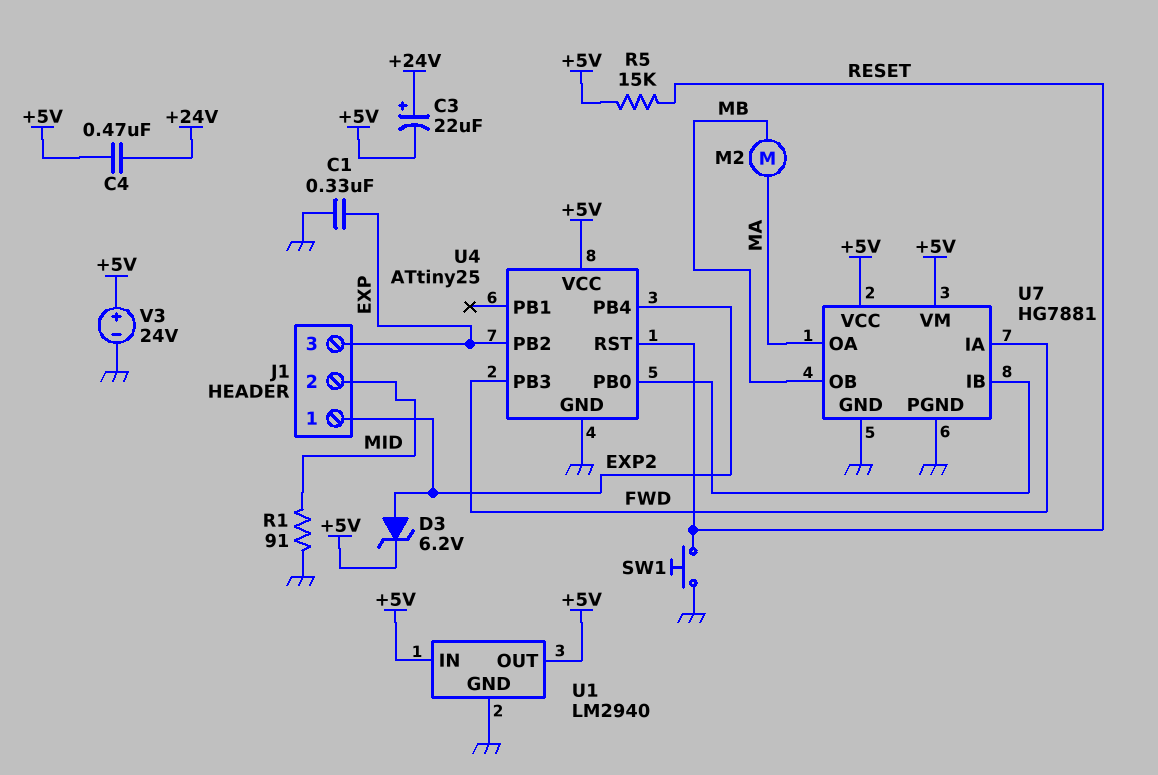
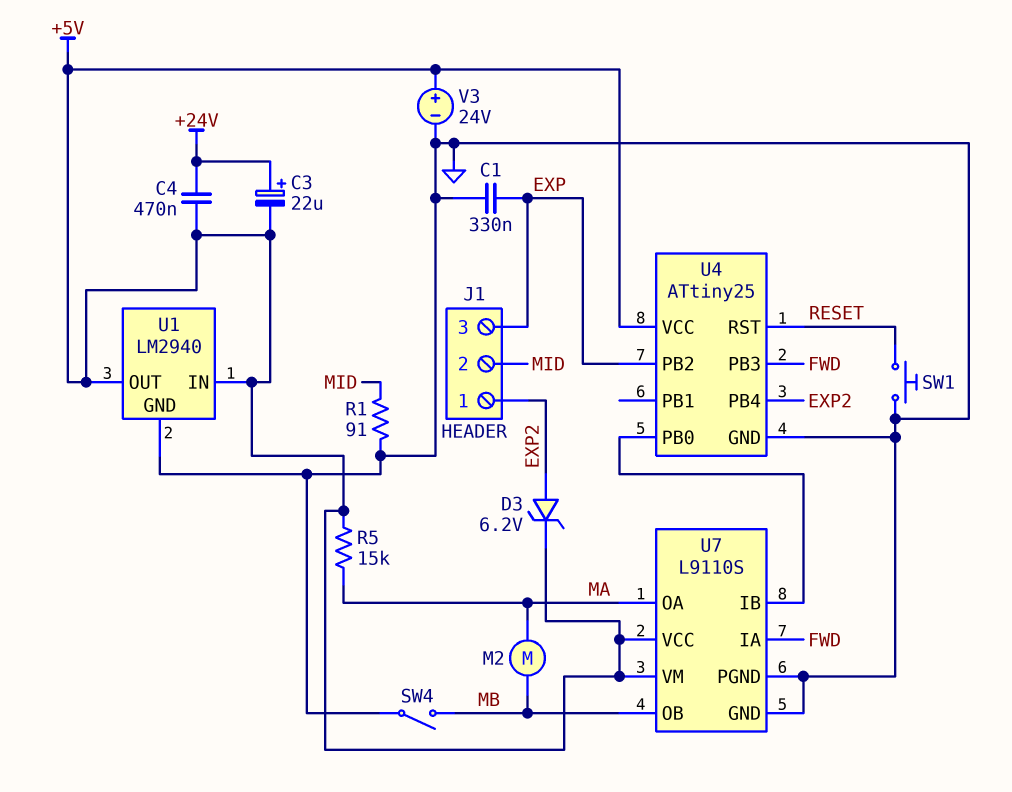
R5: 15k (+5V, RESET) -> 15k (+5V, MA)
SW4: none -> switch (GND, MB)
U7: HG7881 -> L9110S

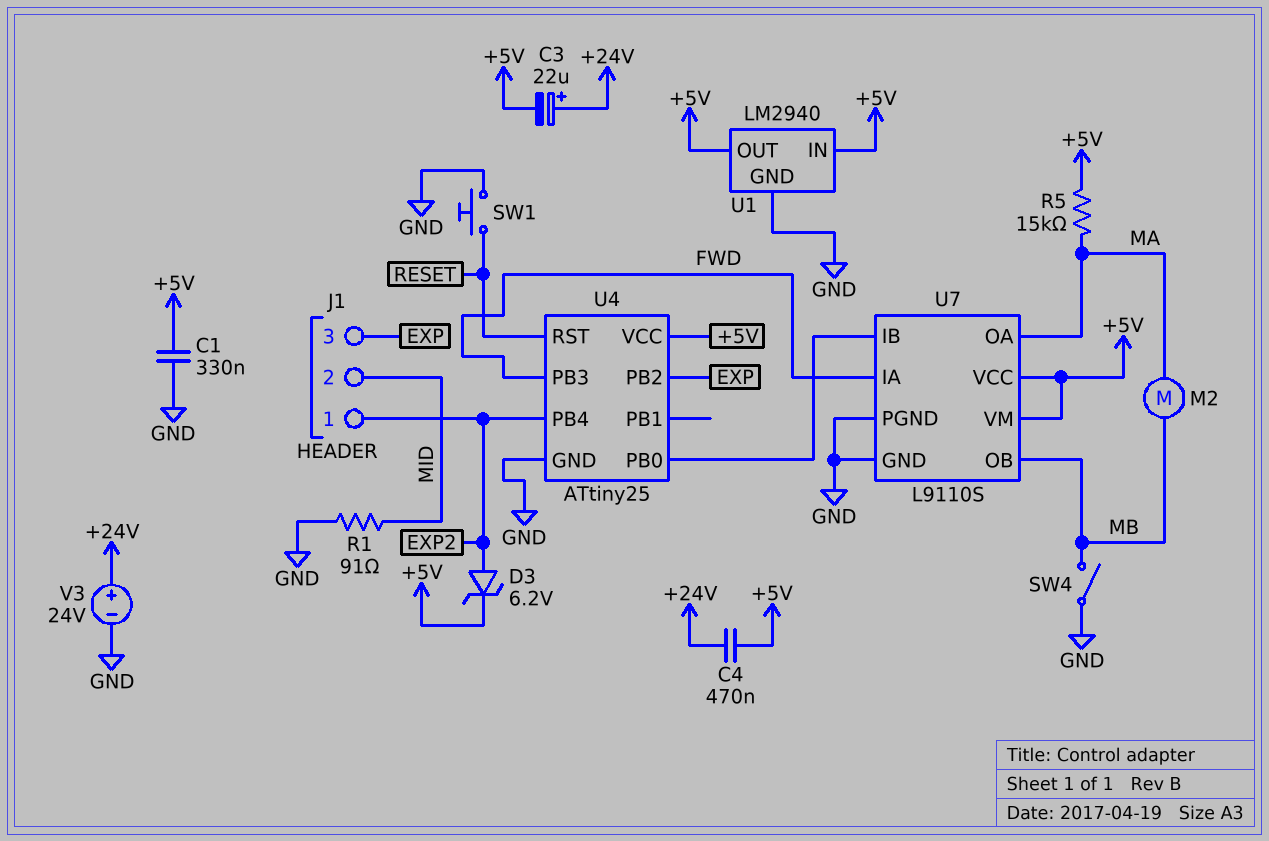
C1: 330nF (EXP, GND) -> 330nF (+5V, GND)
V3: 24V (plus +5V, minus GND) -> 24V (plus +24V, minus GND)

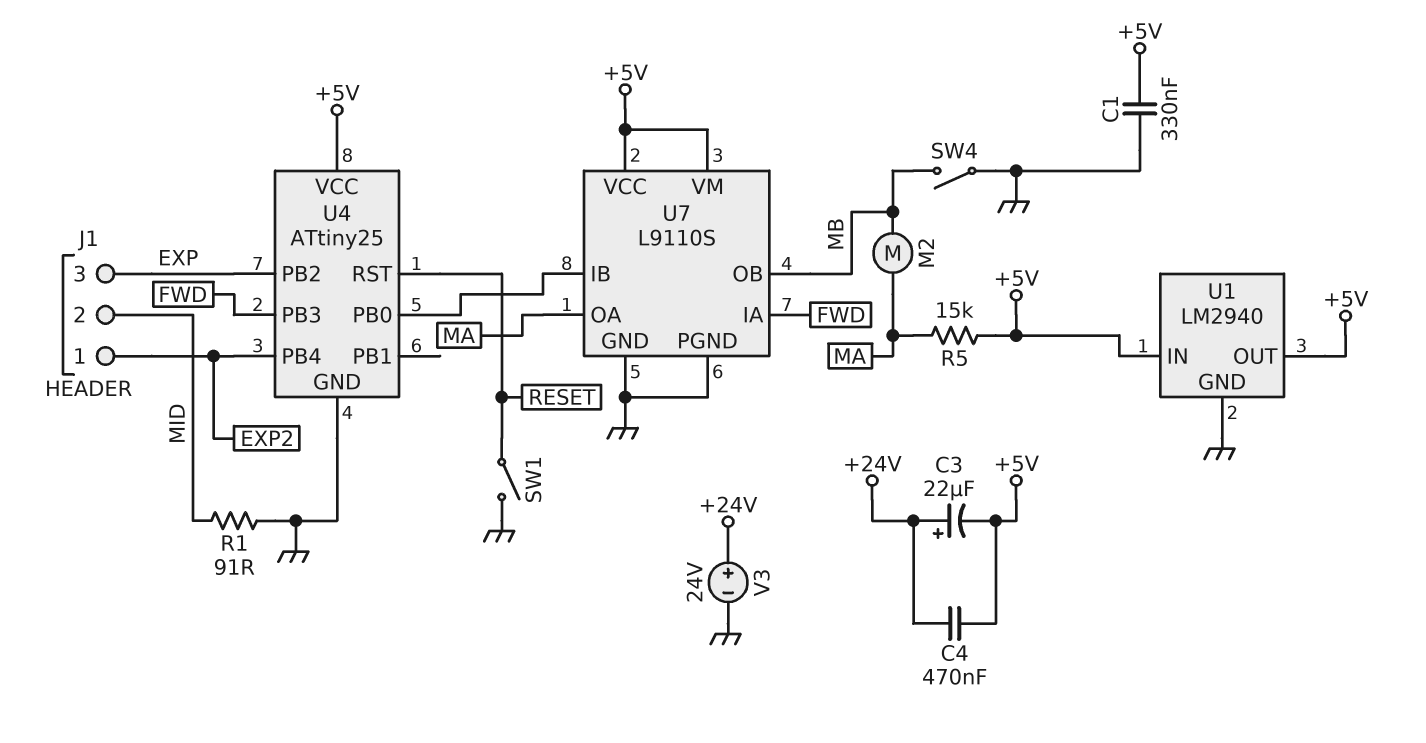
D3: zener 6.2V (A EXP2, K +5V) -> none
SW1: button (GND, RESET) -> switch (GND, RESET)

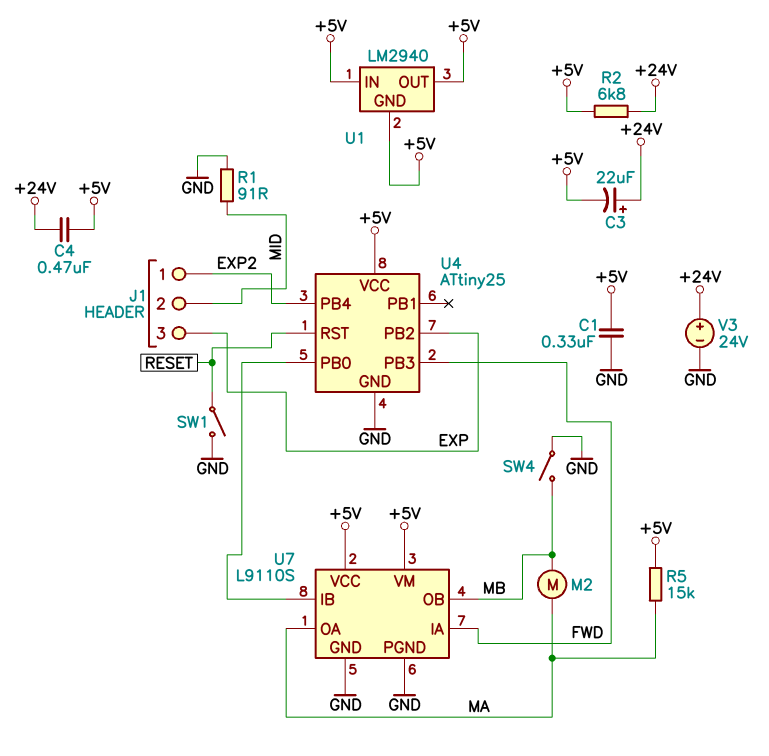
R2: none -> 6.8k (+5V, +24V)
U1 pin GND: GND -> +5V

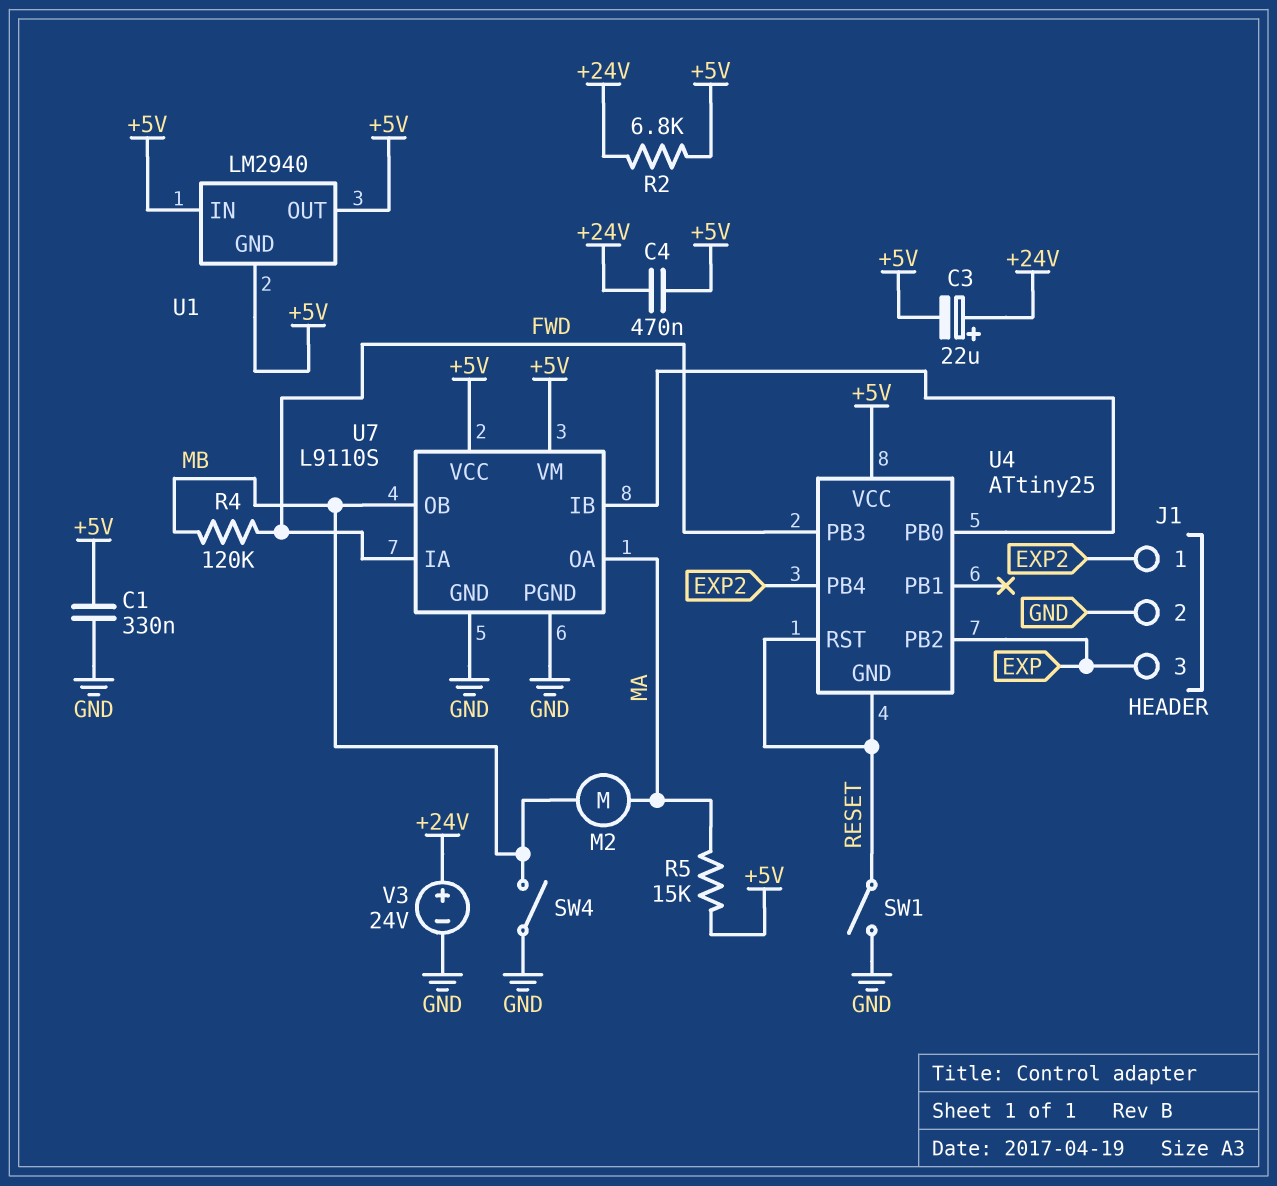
J1 pin 2: MID -> GND
R1: 91 (GND, MID) -> none
R4: none -> 120k (FWD, MB)
U4 pin GND: GND -> RESET

